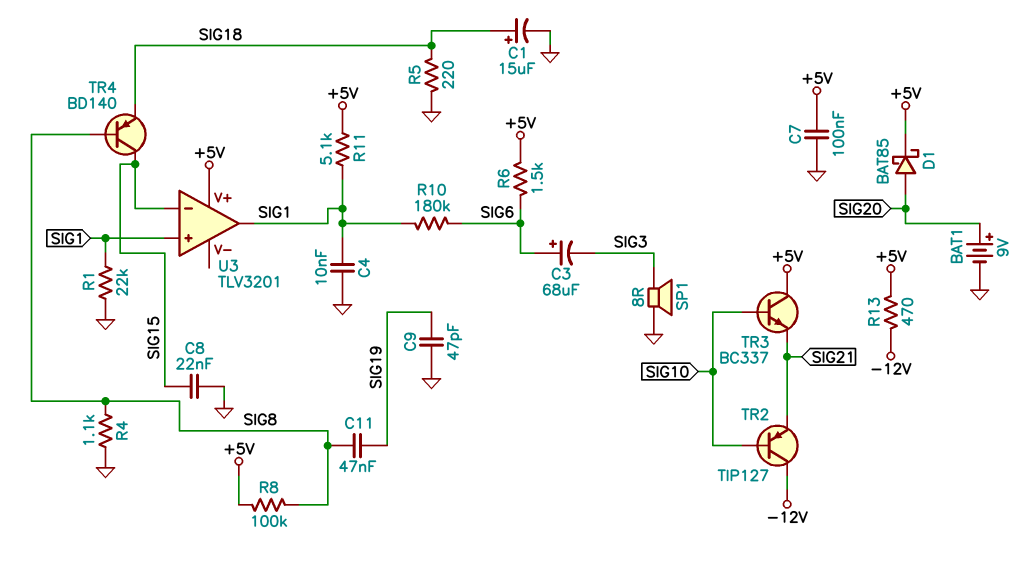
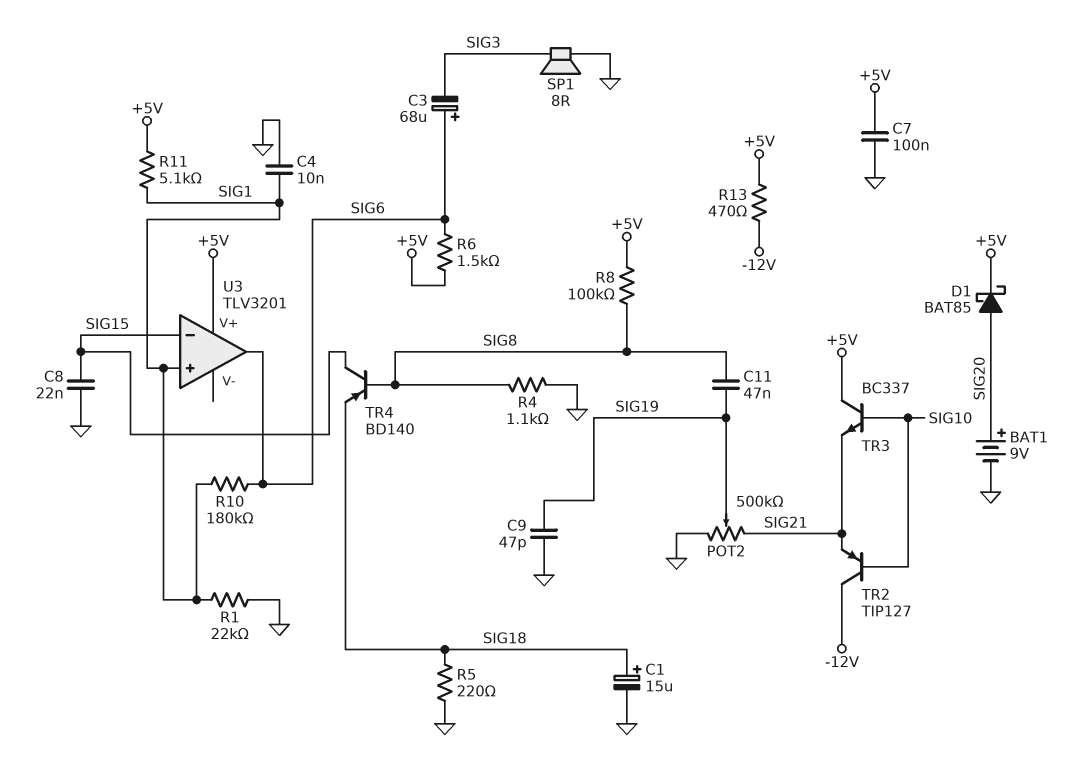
POT2: none -> 500k (GND, SIG21, wiper SIG19)
U3 pin out: SIG1 -> SIG6

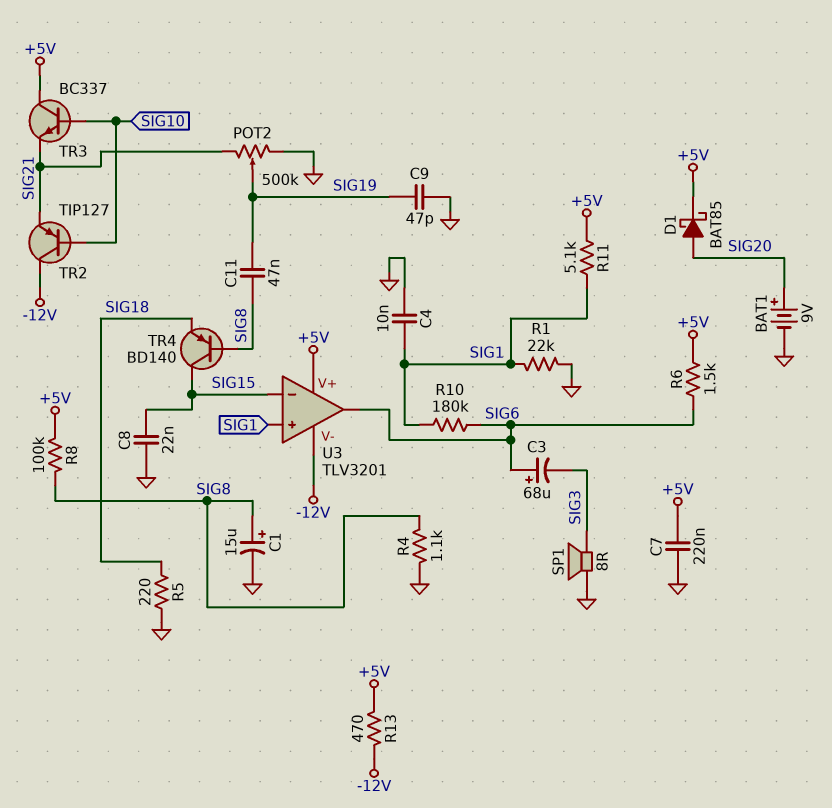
C1: 15uF (plus SIG18, minus GND) -> 15uF (plus SIG8, minus GND)
C7: 100nF (+5V, GND) -> 220nF (+5V, GND)
U3 pin V-: none -> -12V

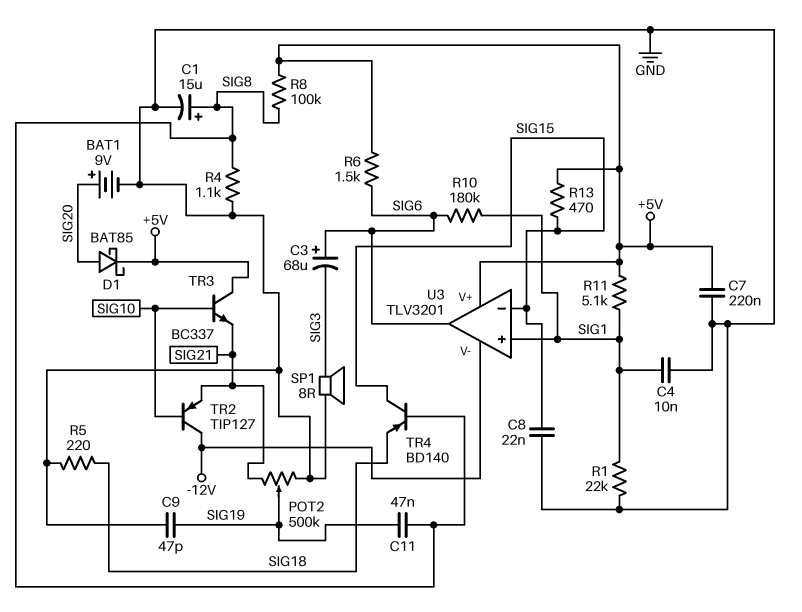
R13: 470 (+5V, -12V) -> 470 (+5V, SIG15)

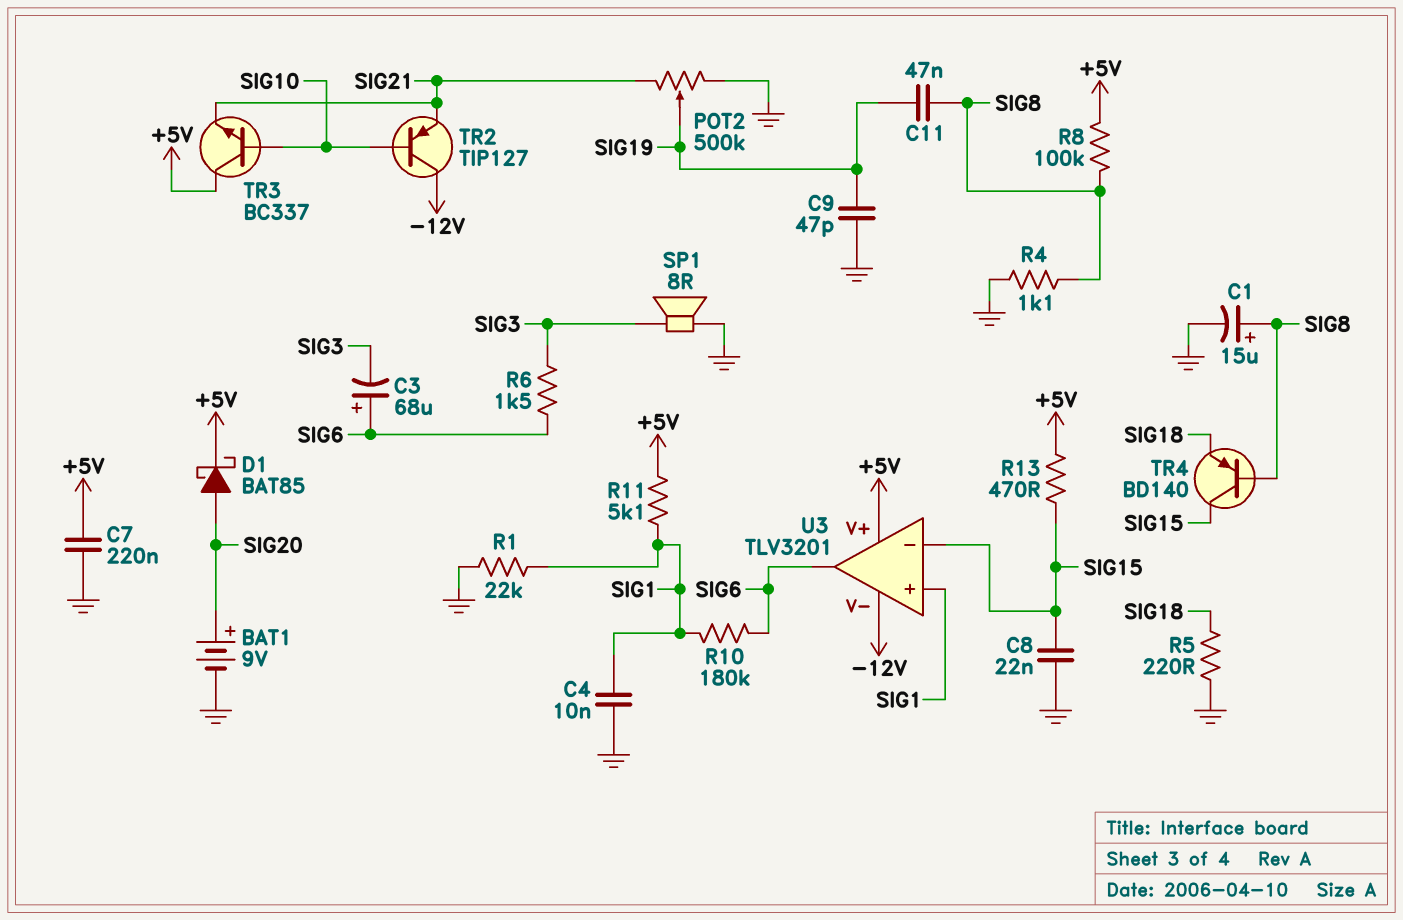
R6: 1.5k (+5V, SIG6) -> 1.5k (SIG3, SIG6)

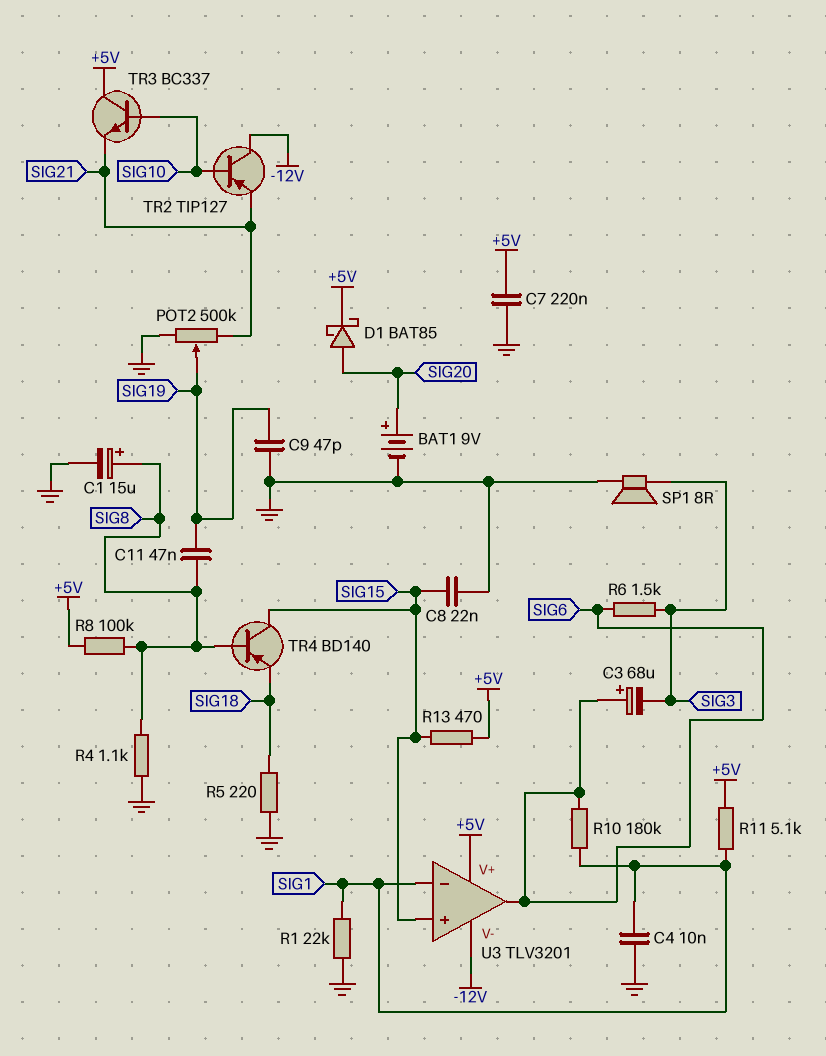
U3 pin in+: SIG1 -> SIG15
U3 pin in-: SIG15 -> SIG1

